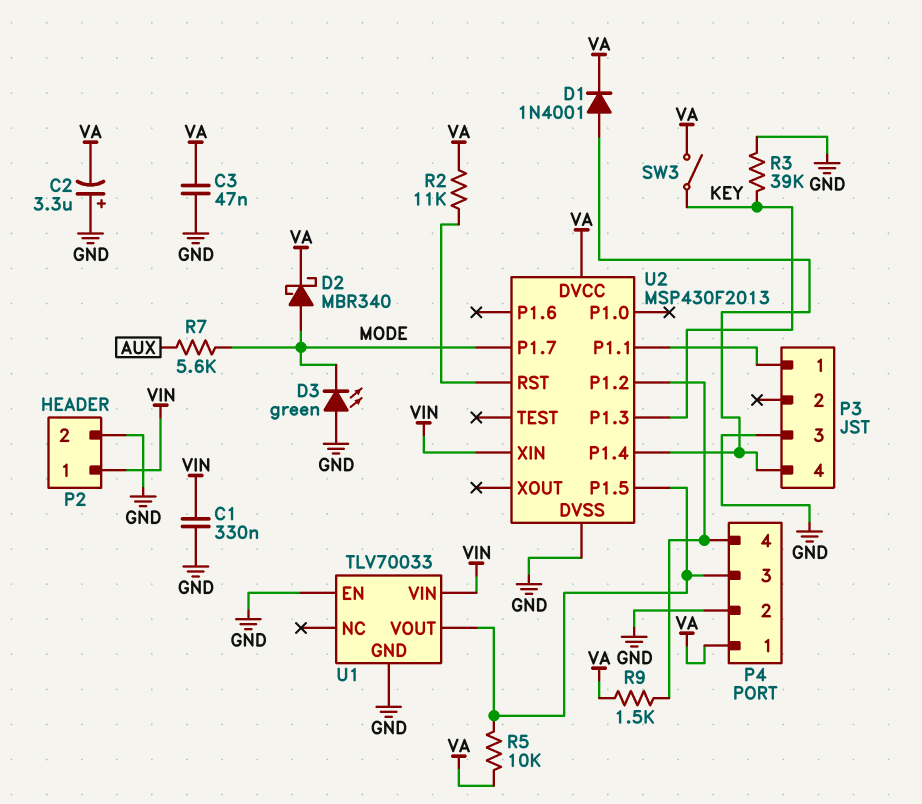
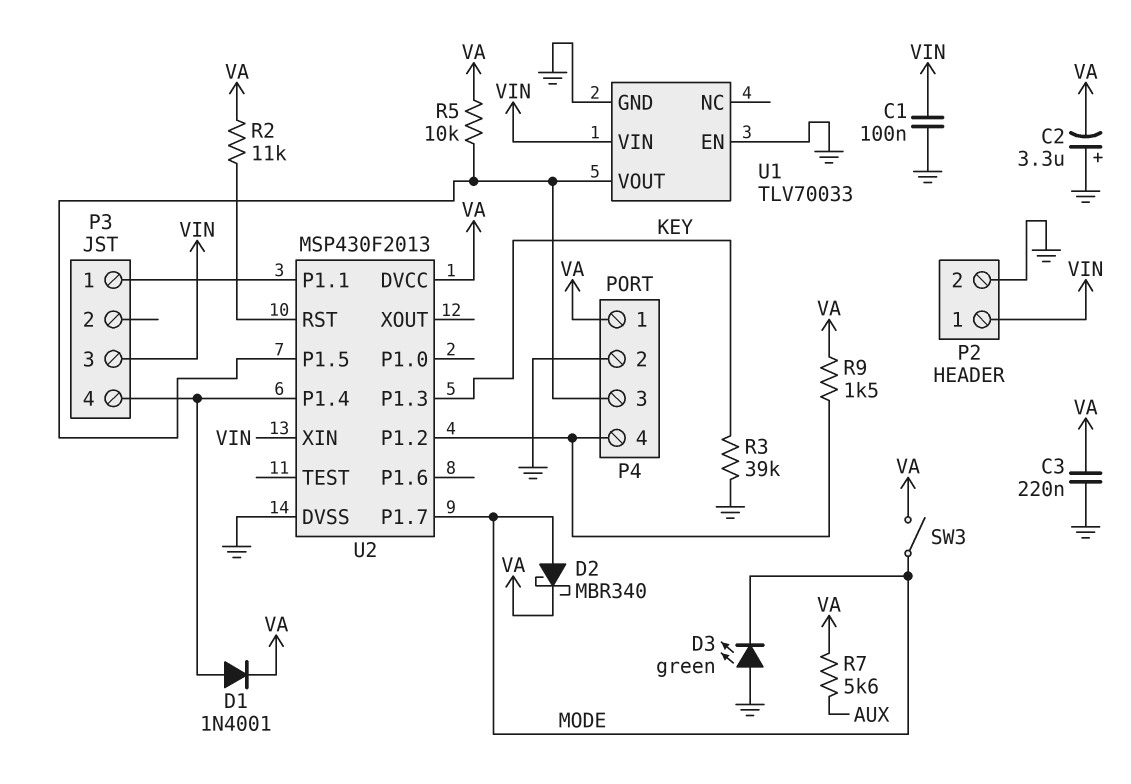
C1: 330nF (GND, VIN) -> 100nF (GND, VIN)
C3: 47nF (GND, VA) -> 220nF (GND, VA)
P3 pin 3: GND -> VIN
R7: 5.6k (AUX, MODE) -> 5.6k (AUX, VA)
SW3: switch (KEY, VA) -> switch (MODE, VA)

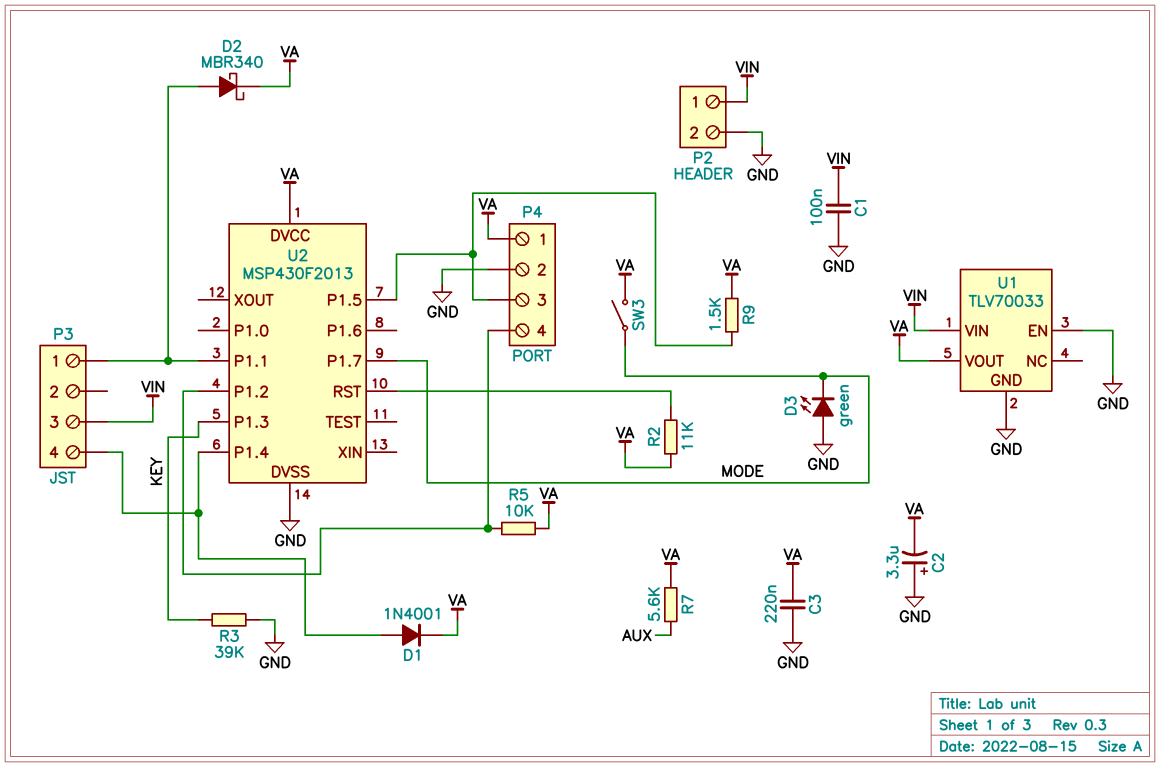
D2: schottky MBR340 (A MODE, K VA) -> schottky MBR340 (A P3/1, K VA)
R5: 10k (P4/3, VA) -> 10k (P4/4, VA)
R9: 1.5k (P4/4, VA) -> 1.5k (P4/3, VA)
U1 pin VOUT: P4/3 -> VA
U2 pin XIN: VIN -> none

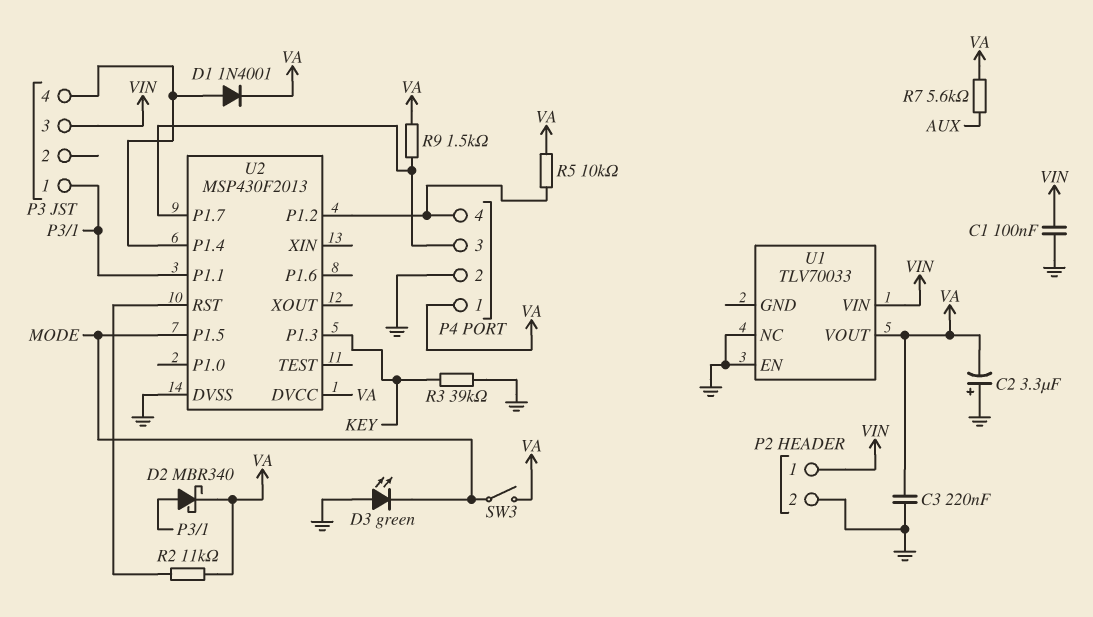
U1 pin GND: GND -> none
U1 pin NC: none -> GND
U2 pin P1.5: P4/3 -> MODE
U2 pin P1.7: MODE -> P4/3

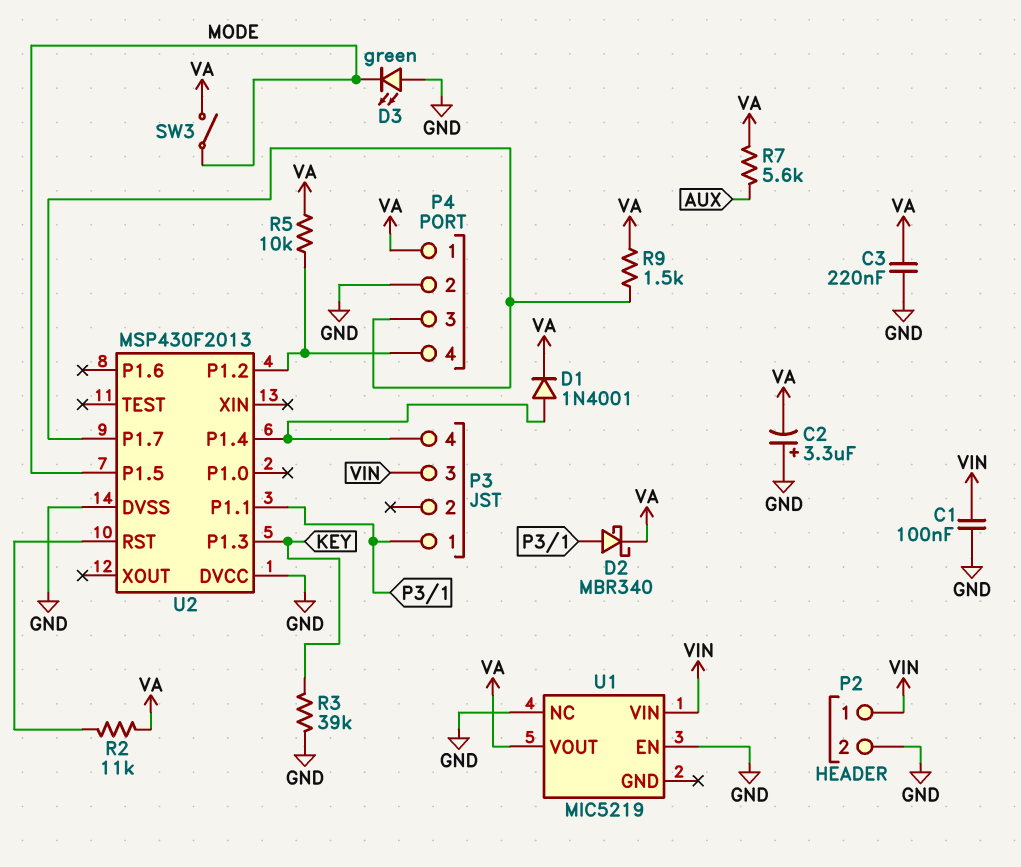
U1: TLV70033 -> MIC5219
U2 pin DVCC: VA -> GND

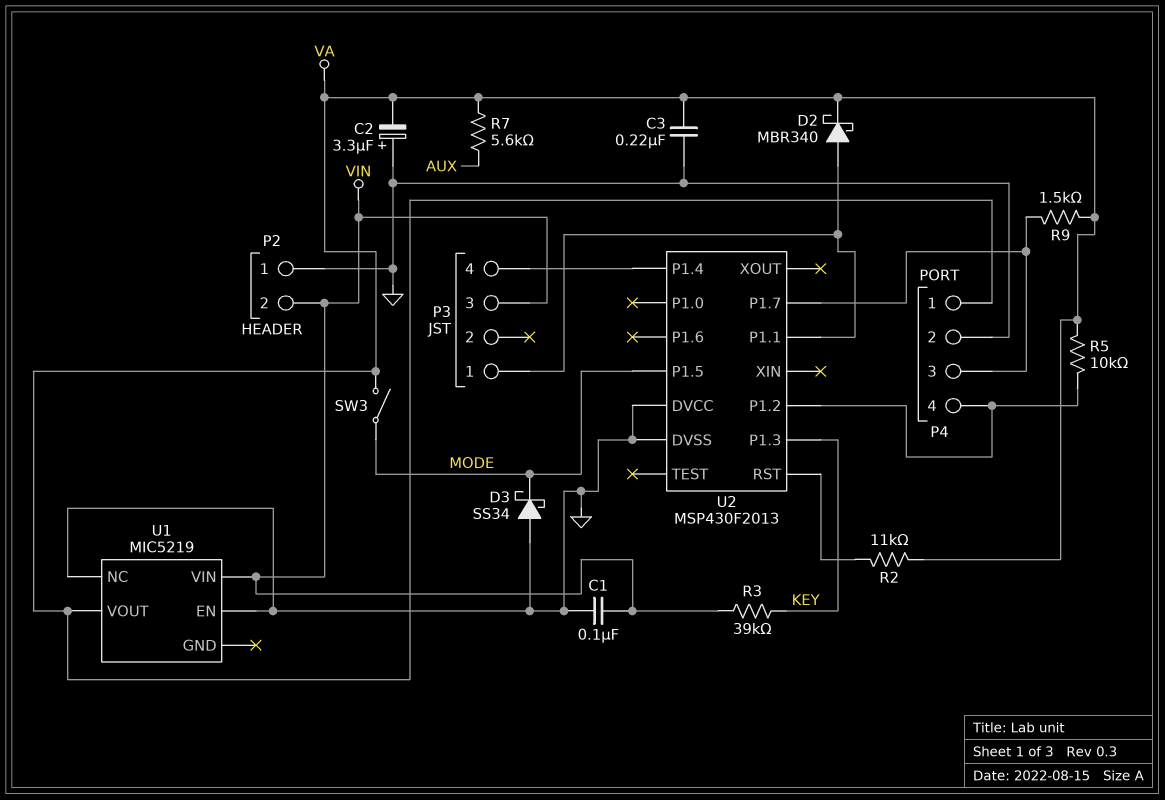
D1: diode 1N4001 (A P3/4, K VA) -> none
D3: LED green (A GND, K MODE) -> schottky SS34 (A GND, K MODE)
P2 pin 1: VIN -> GND
P2 pin 2: GND -> VIN
R3: 39k (GND, KEY) -> 39k (KEY, VIN)

